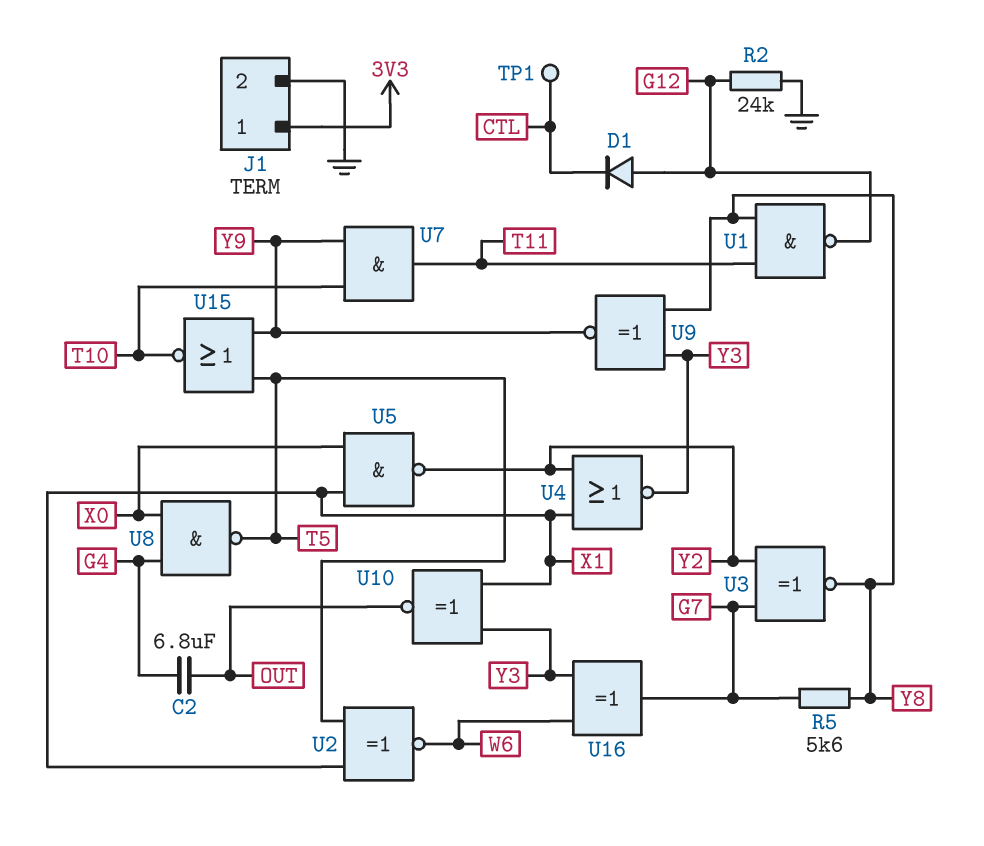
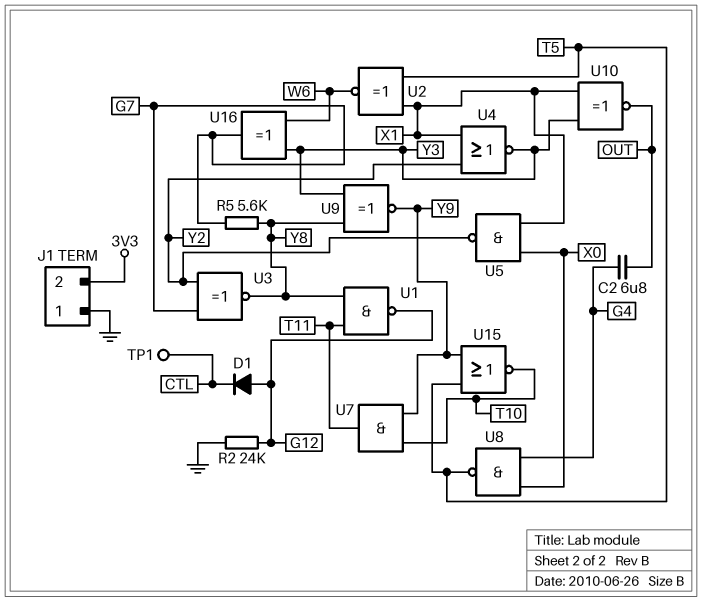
J1 pin 1: 3V3 -> GND
J1 pin 2: GND -> 3V3

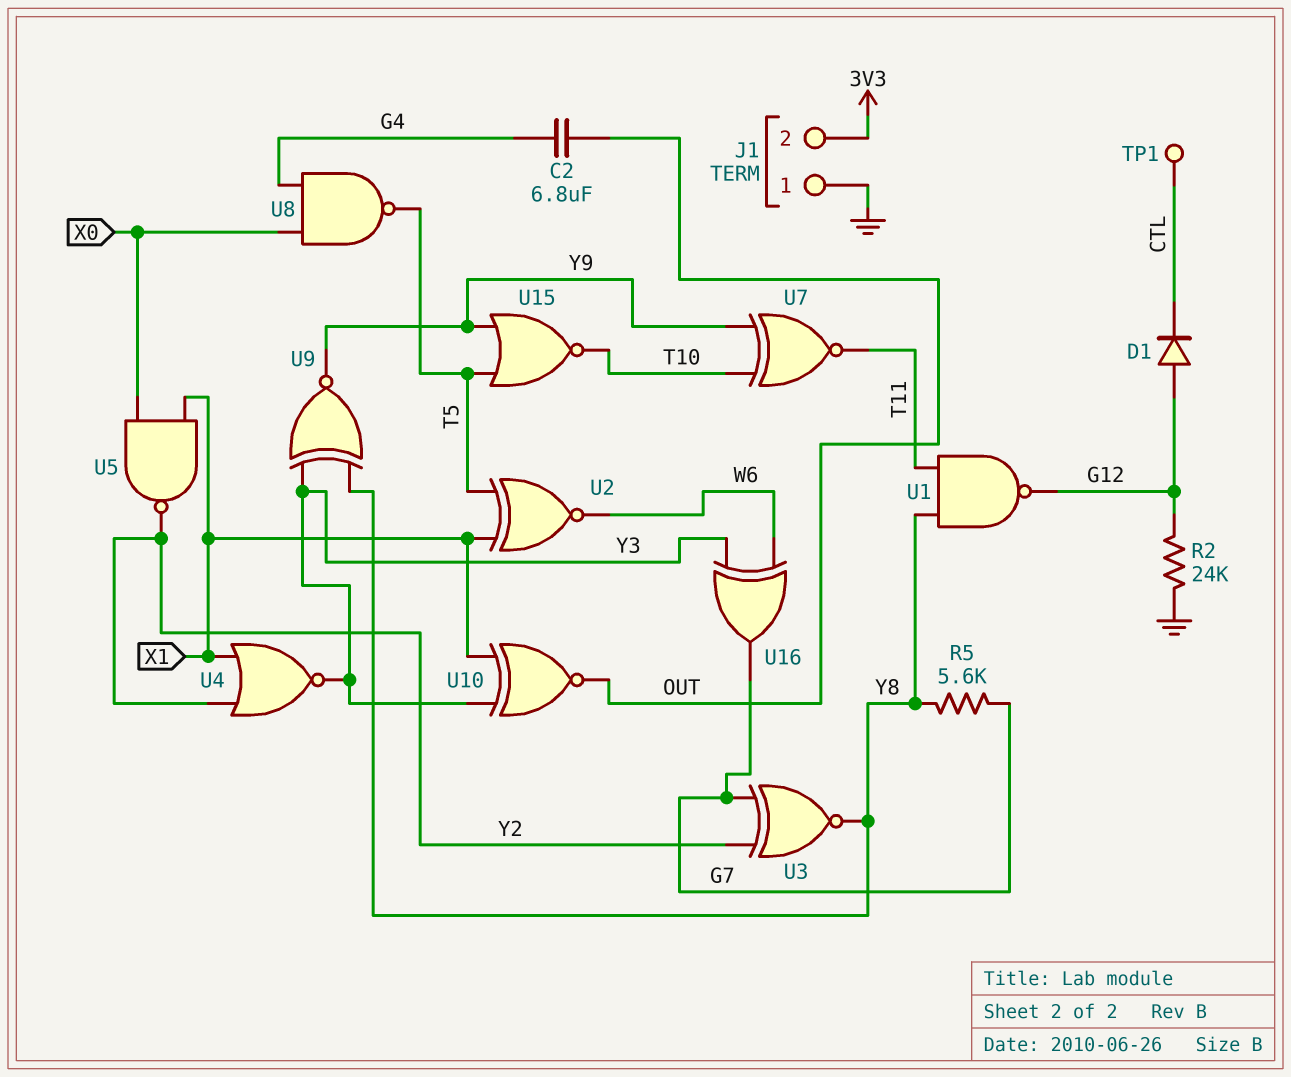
U7: AND (in T10, in Y9, out T11) -> XNOR (in T10, in Y9, out T11)

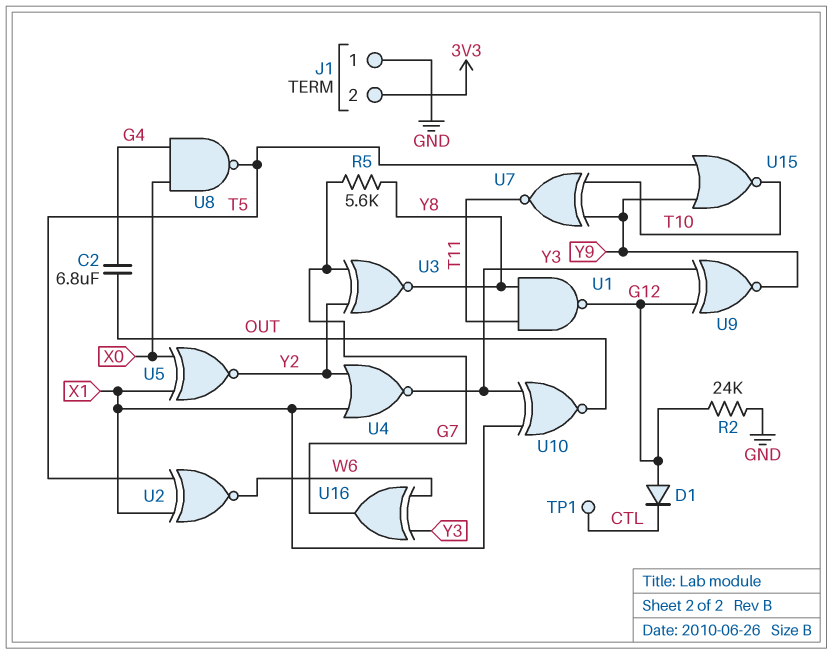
U5: NAND (in X0, in X1, out Y2) -> XNOR (in X0, in X1, out Y2)
U9: XNOR (in Y3, in Y8, out Y9) -> XNOR (in G12, in Y3, out Y9)

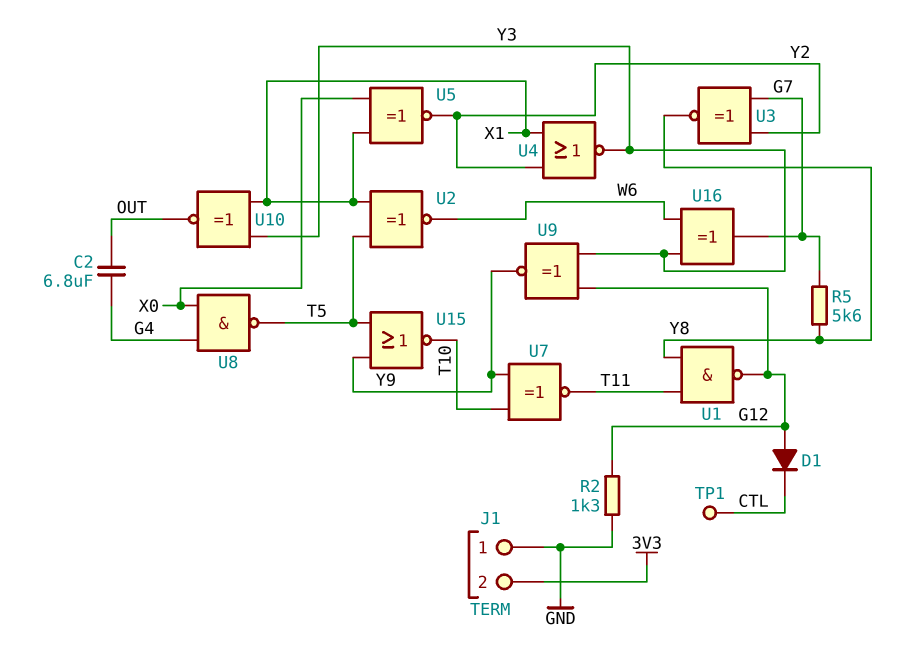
R2: 24k (G12, GND) -> 1.3k (G12, GND)

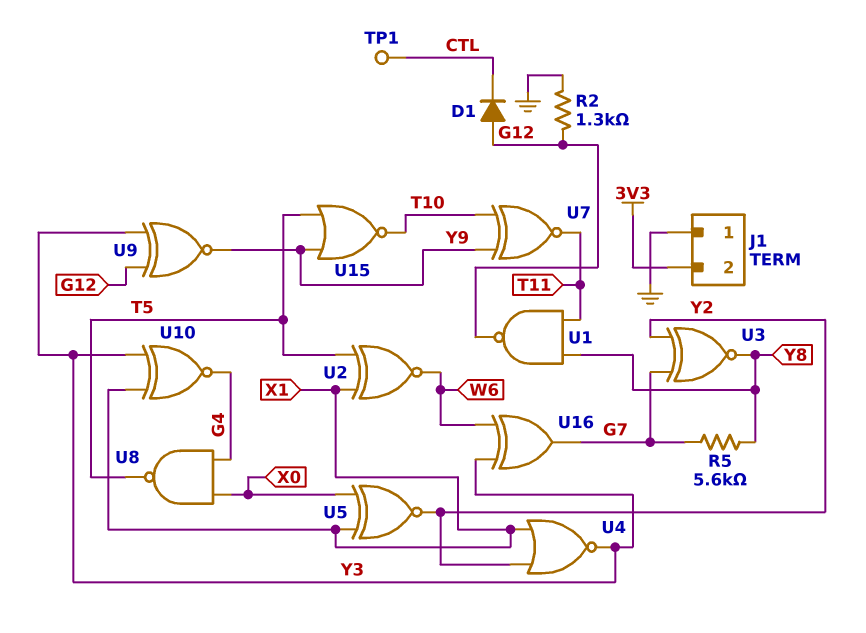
C2: 6.8uF (G4, OUT) -> none
U10: XNOR (in X1, in Y3, out OUT) -> XNOR (in X1, in Y3, out G4)

